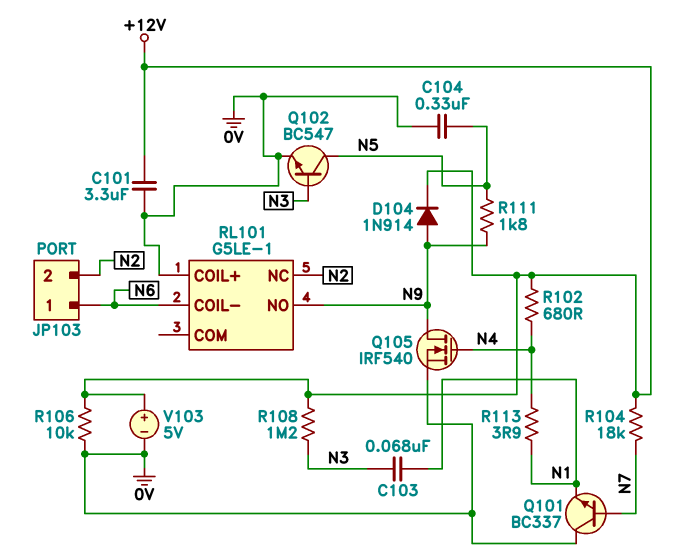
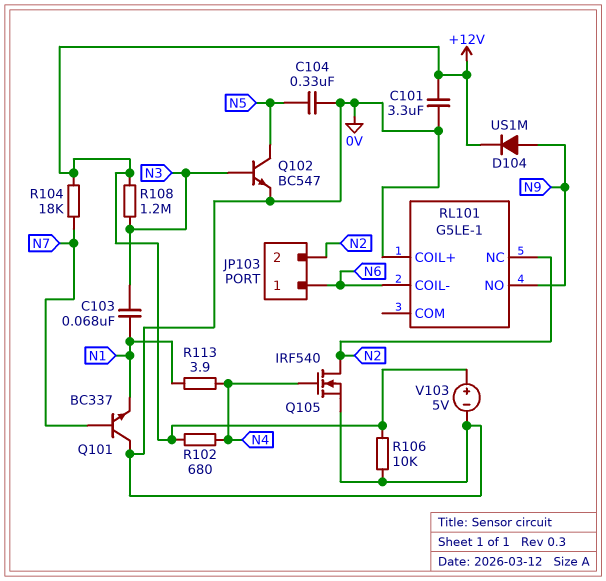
D104: diode 1N914 (A N9, K +12V) -> diode US1M (A N9, K +12V)
Q105: NMOS IRF540 (G N4, D N9, S 0V) -> NMOS IRF540 (G N4, D N2, S 0V)
R111: 1.8k (N5, N9) -> none

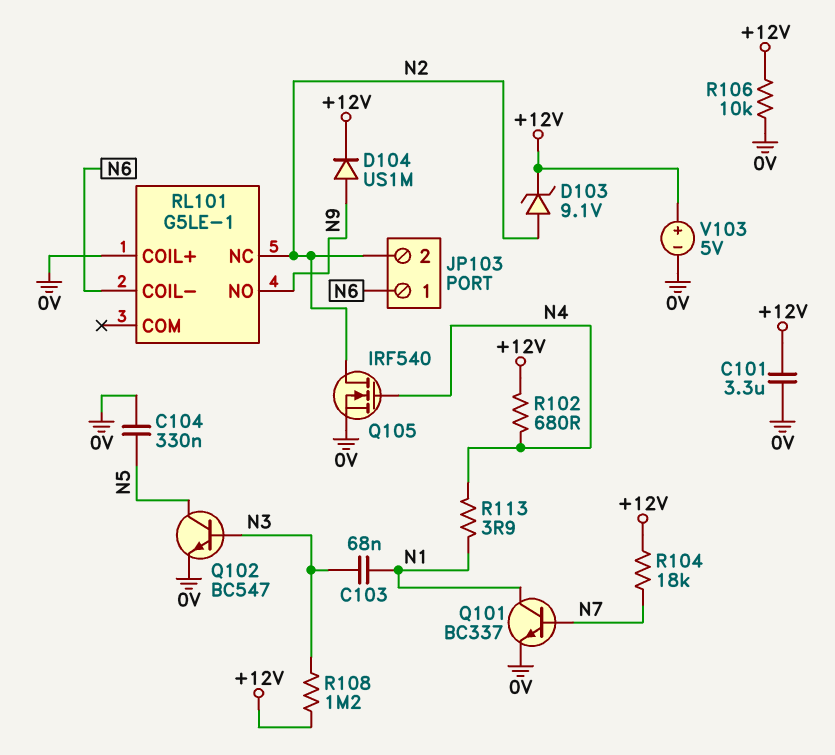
D103: none -> zener 9.1V (A N2, K +12V)
Q101: NPN BC337 (B N7, C 0V, E N1) -> NPN BC337 (B N7, C N1, E 0V)

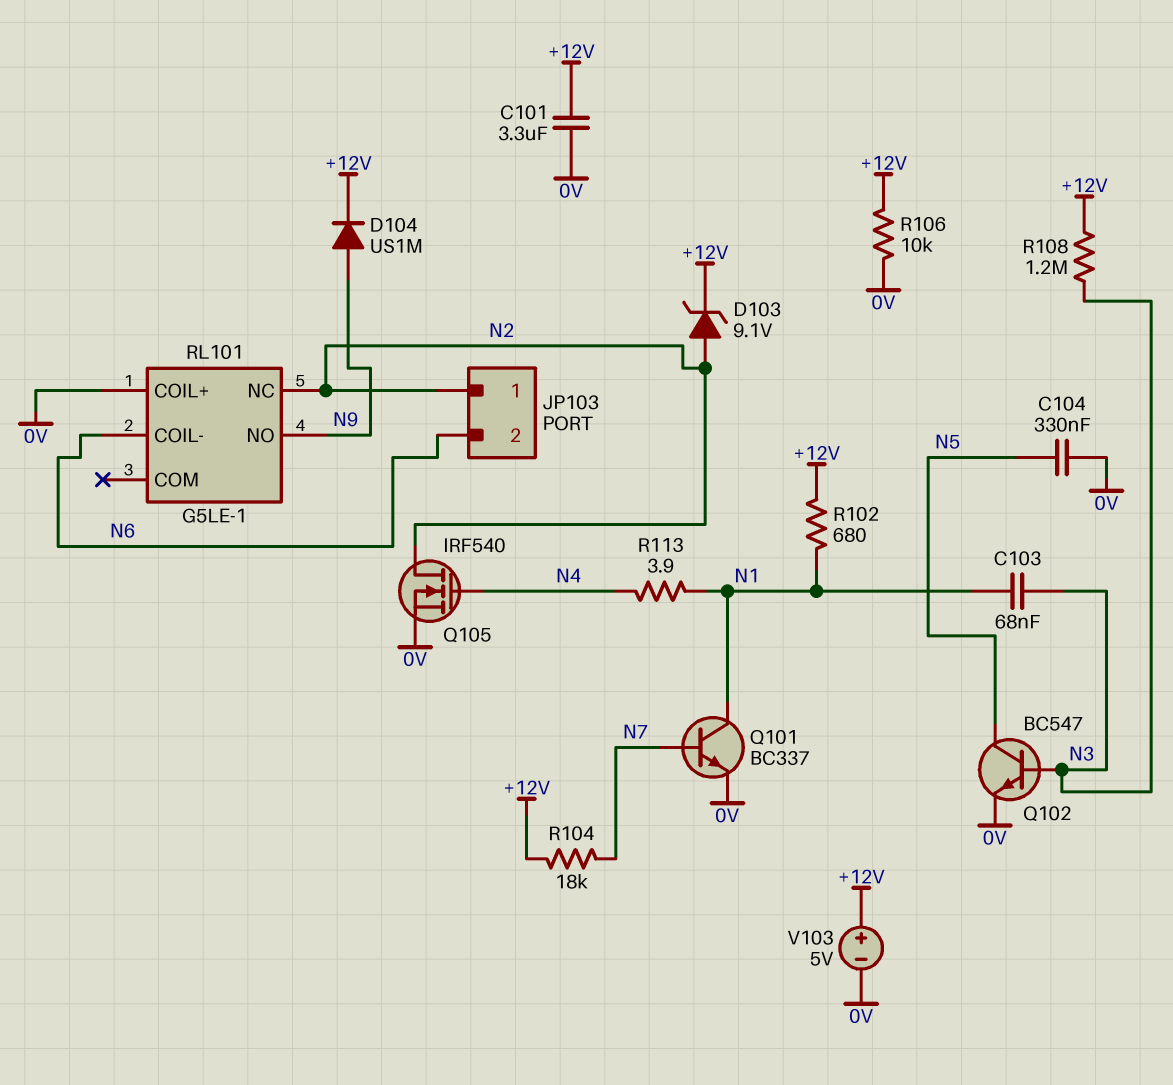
JP103 pin 1: N6 -> N2
JP103 pin 2: N2 -> N6
R102: 680 (+12V, N4) -> 680 (+12V, N1)

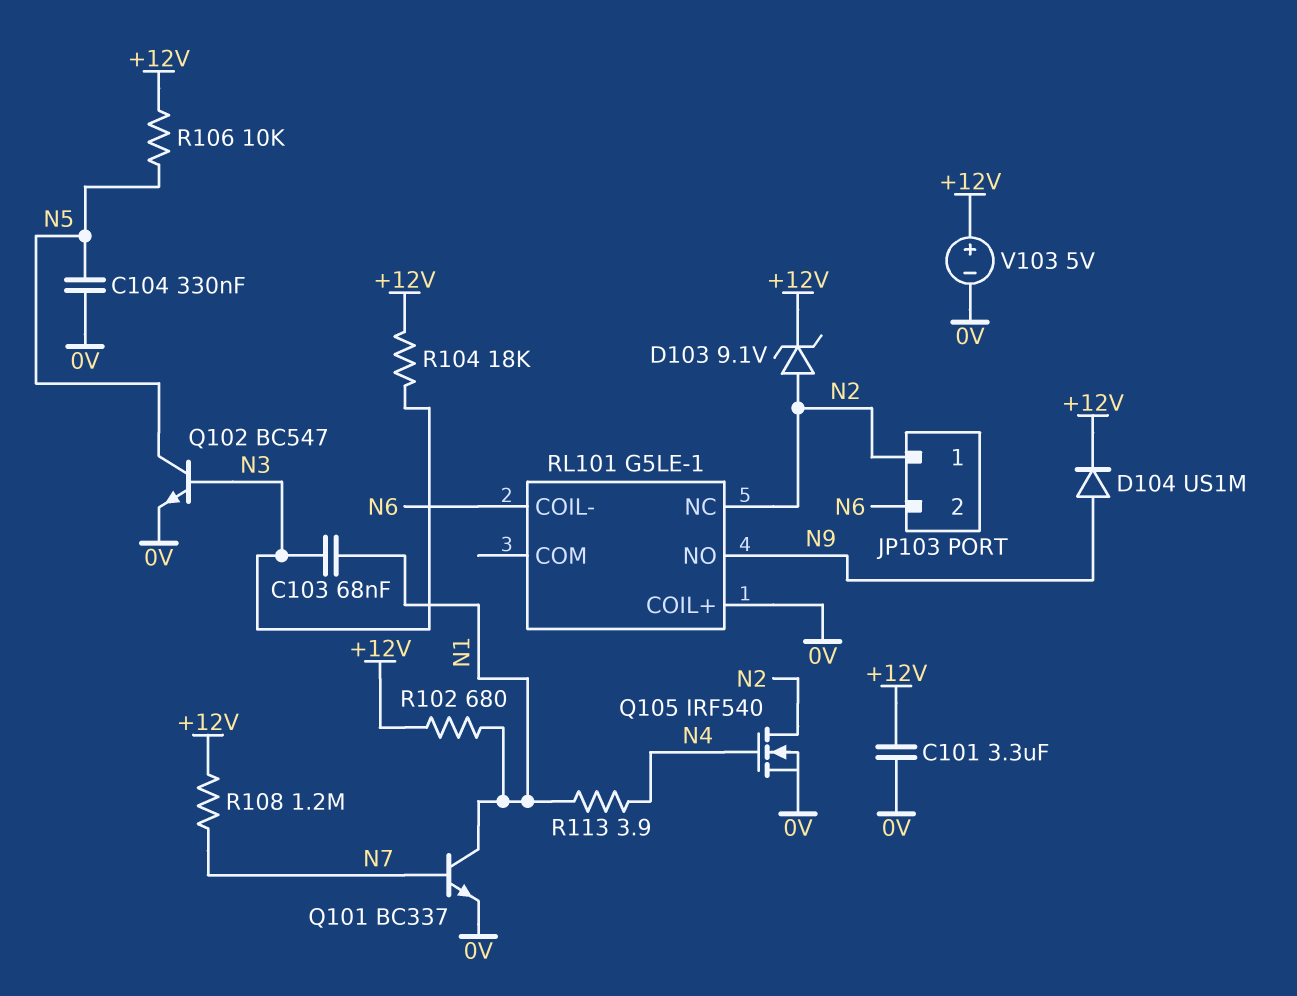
R104: 18k (+12V, N7) -> 18k (+12V, N3)
R106: 10k (+12V, 0V) -> 10k (+12V, N5)
R108: 1.2M (+12V, N3) -> 1.2M (+12V, N7)

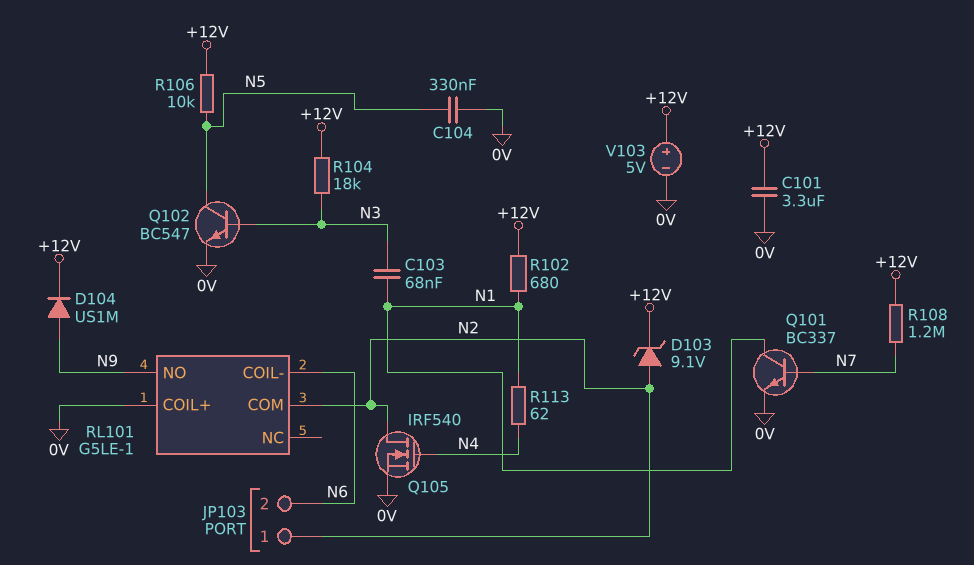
R113: 3.9 (N1, N4) -> 62 (N1, N4)
RL101 pin COM: none -> N2
RL101 pin NC: N2 -> none

